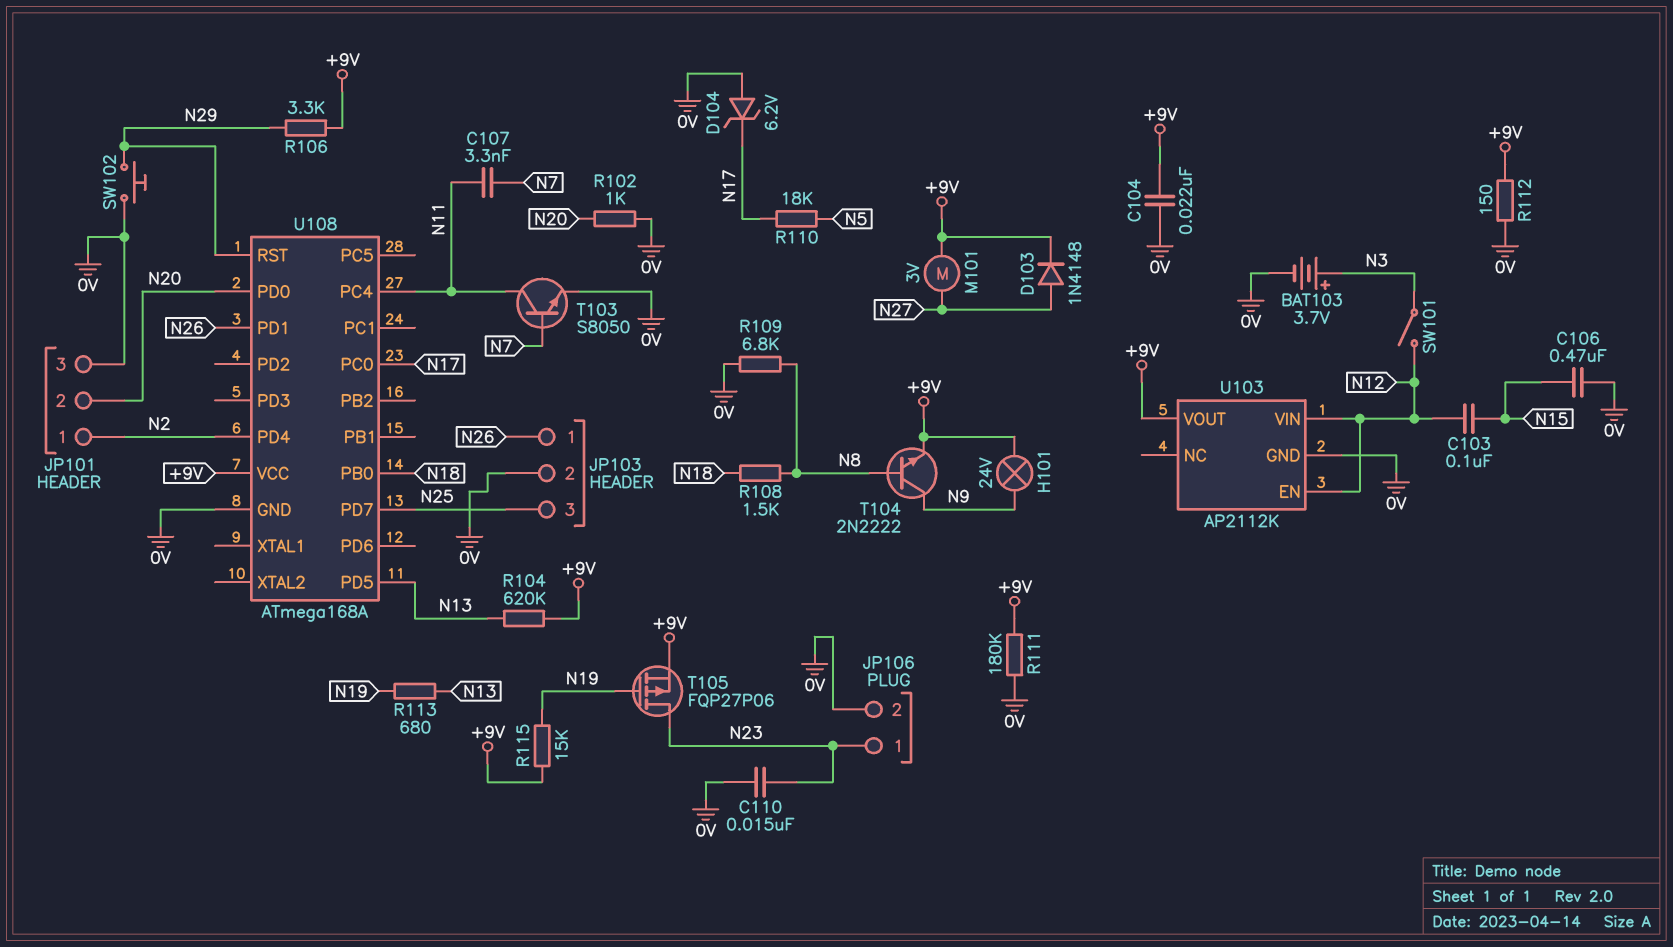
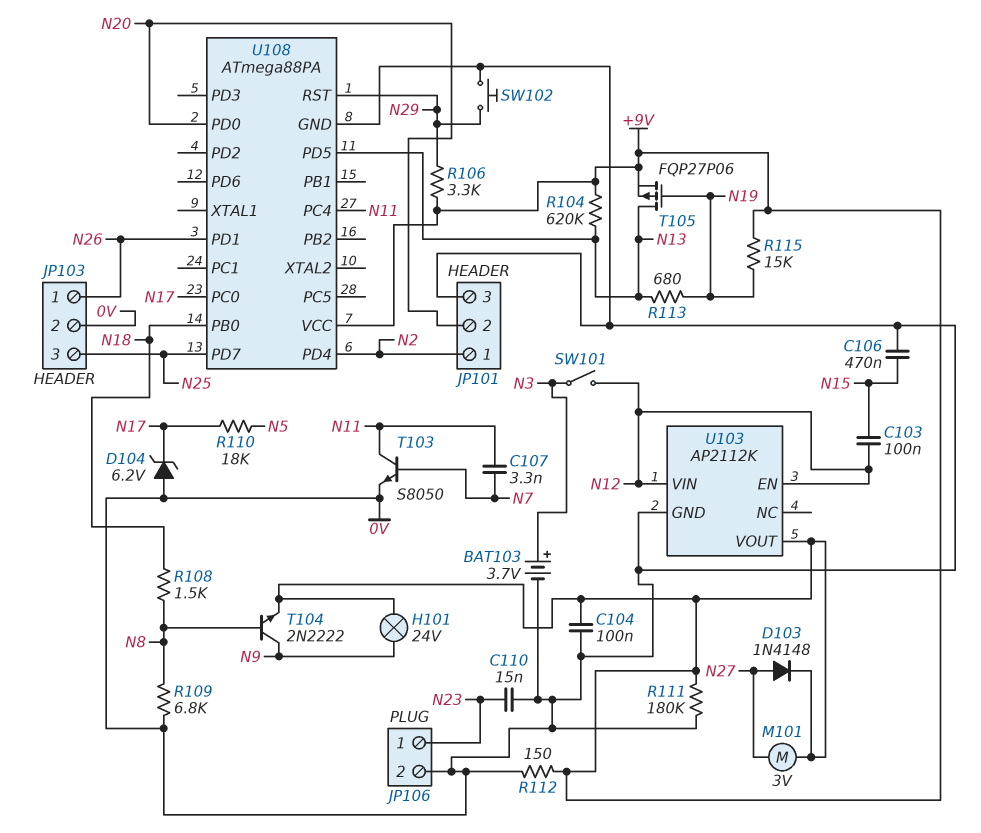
C104: 22nF (+9V, 0V) -> 100nF (+9V, 0V)
R102: 1k (0V, N20) -> none
T105: PMOS FQP27P06 (G N19, D N23, S +9V) -> PMOS FQP27P06 (G N19, D N13, S +9V)
U108: ATmega168A -> ATmega88PA

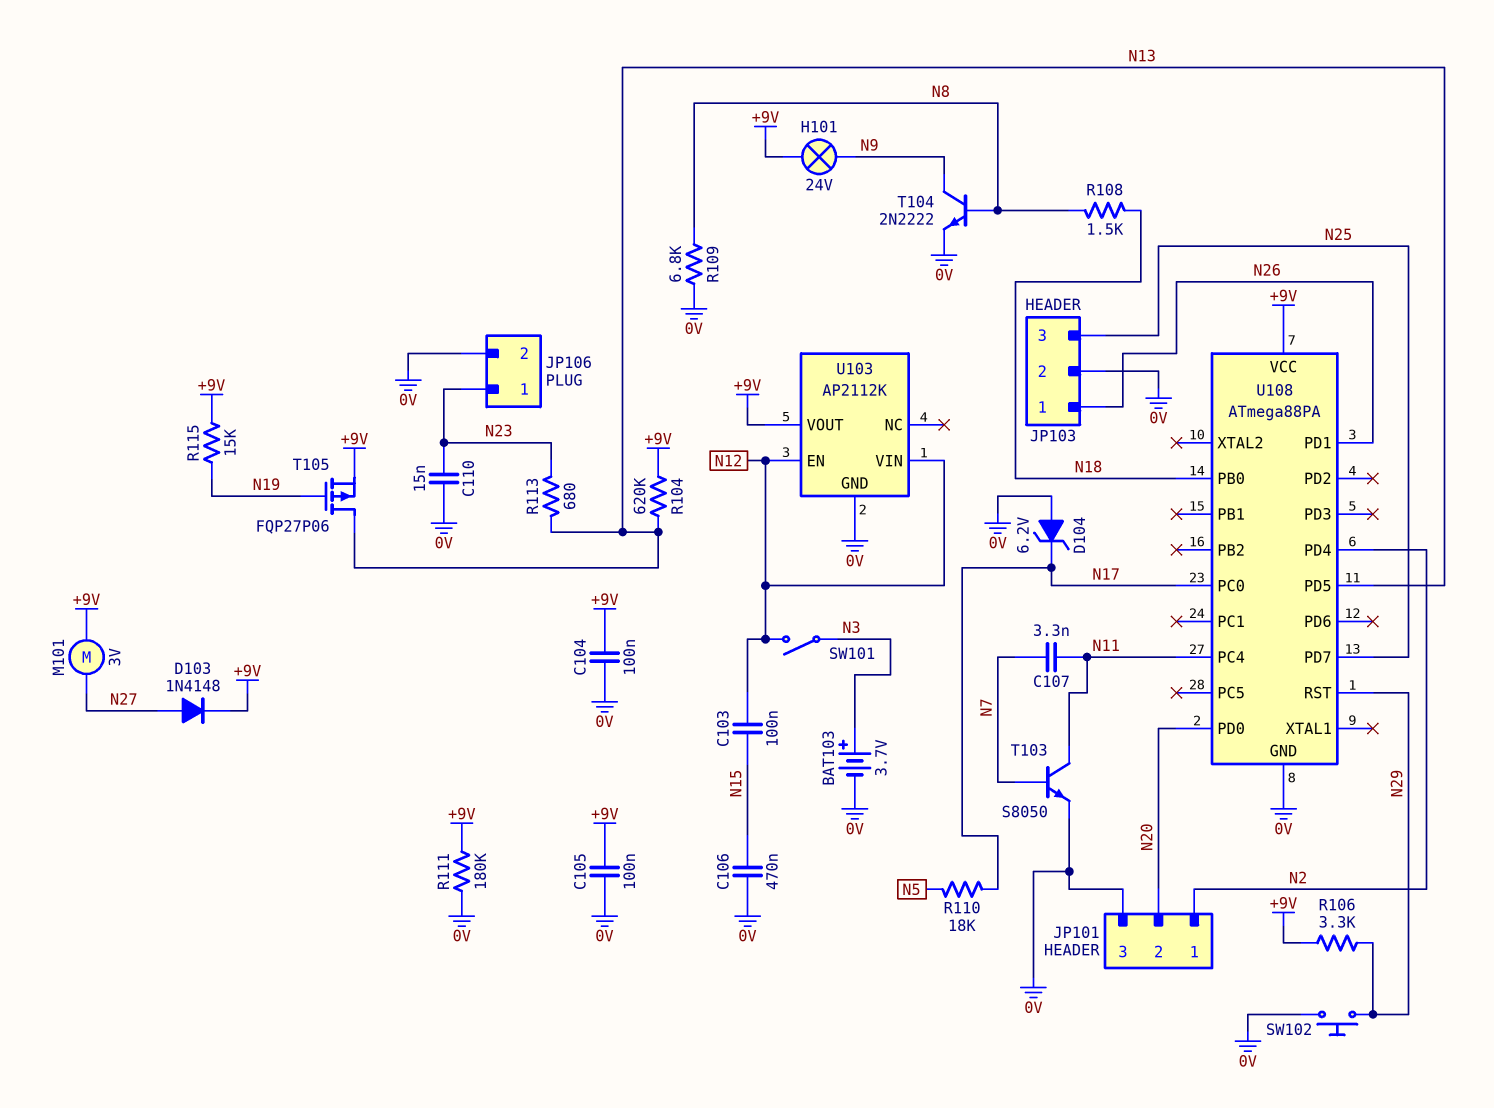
C105: none -> 100nF (+9V, 0V)
R112: 150 (+9V, 0V) -> none
R113: 680 (N13, N19) -> 680 (N13, N23)
T104: NPN 2N2222 (B N8, C N9, E +9V) -> NPN 2N2222 (B N8, C N9, E 0V)

